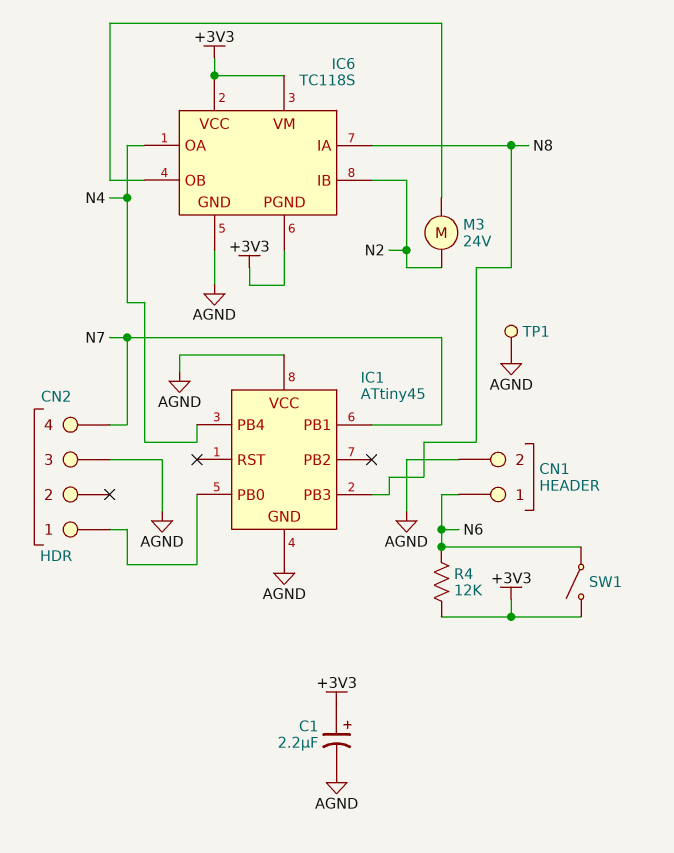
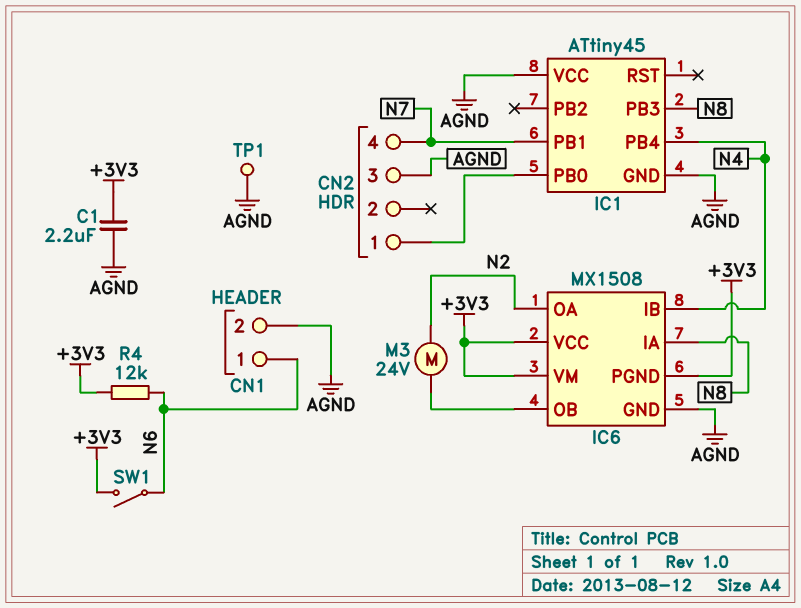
C1: 2.2uF (plus +3V3, minus AGND) -> 2.2uF (+3V3, AGND)
IC6: TC118S -> MX1508
IC6 pin IB: N2 -> N4
IC6 pin OA: N4 -> N2

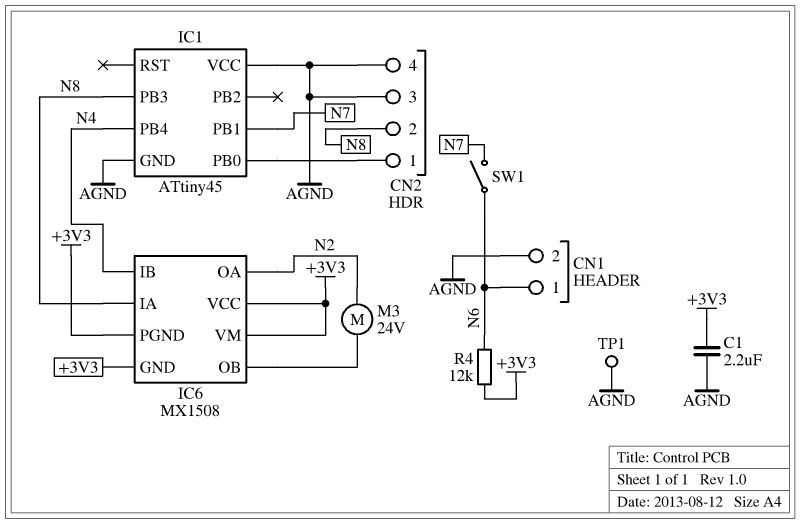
CN2 pin 2: none -> N8
CN2 pin 4: N7 -> AGND
IC6 pin GND: AGND -> +3V3
SW1: switch (+3V3, N6) -> switch (N6, N7)

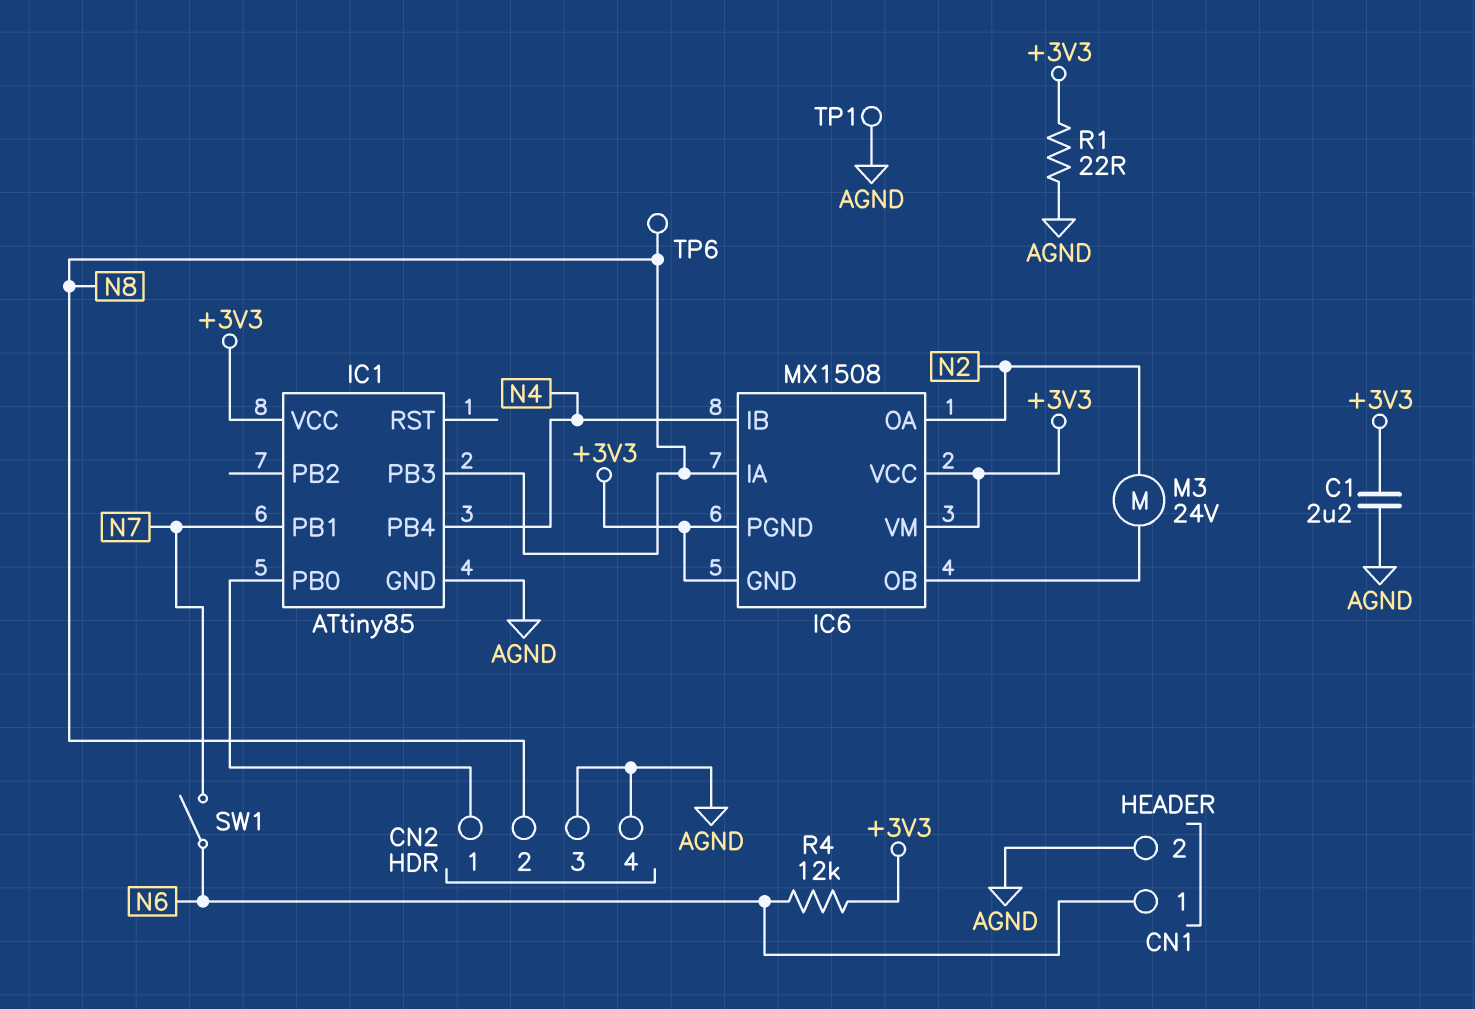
IC1: ATtiny45 -> ATtiny85
IC1 pin VCC: AGND -> +3V3
R1: none -> 22 (+3V3, AGND)
TP6: none -> test point (N8)

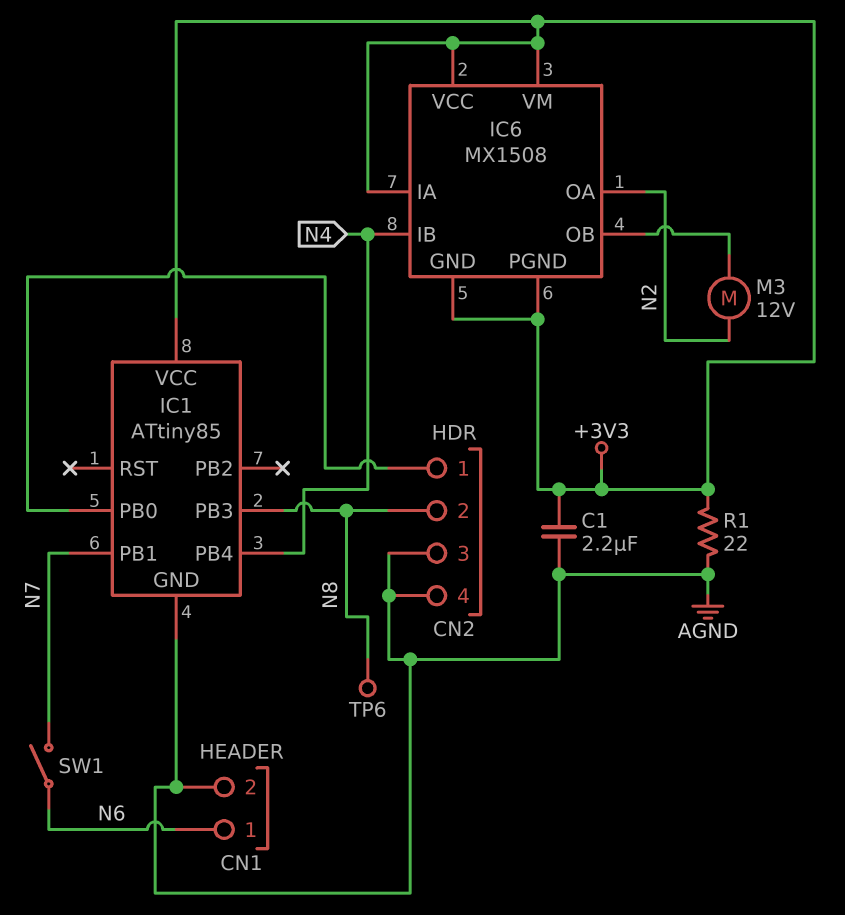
IC6 pin IA: N8 -> +3V3
M3: motor 24V (IC6/OB, N2) -> motor 12V (IC6/OB, N2)
R4: 12k (+3V3, N6) -> none
TP1: test point (AGND) -> none

